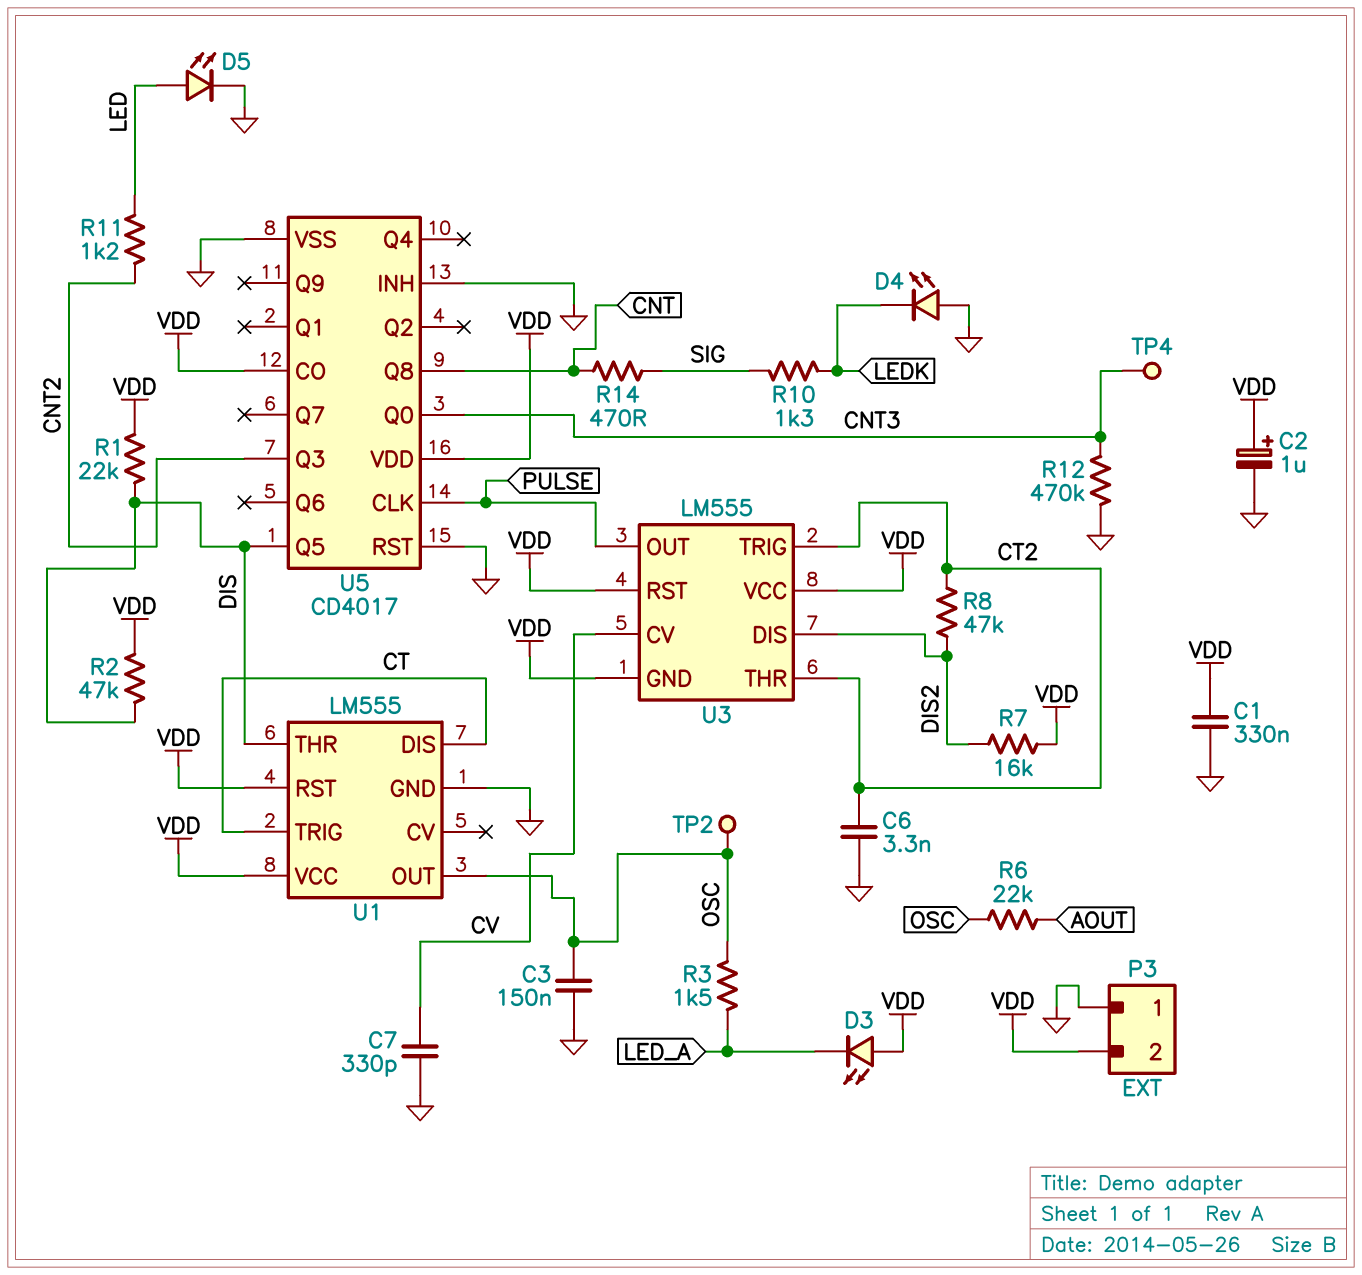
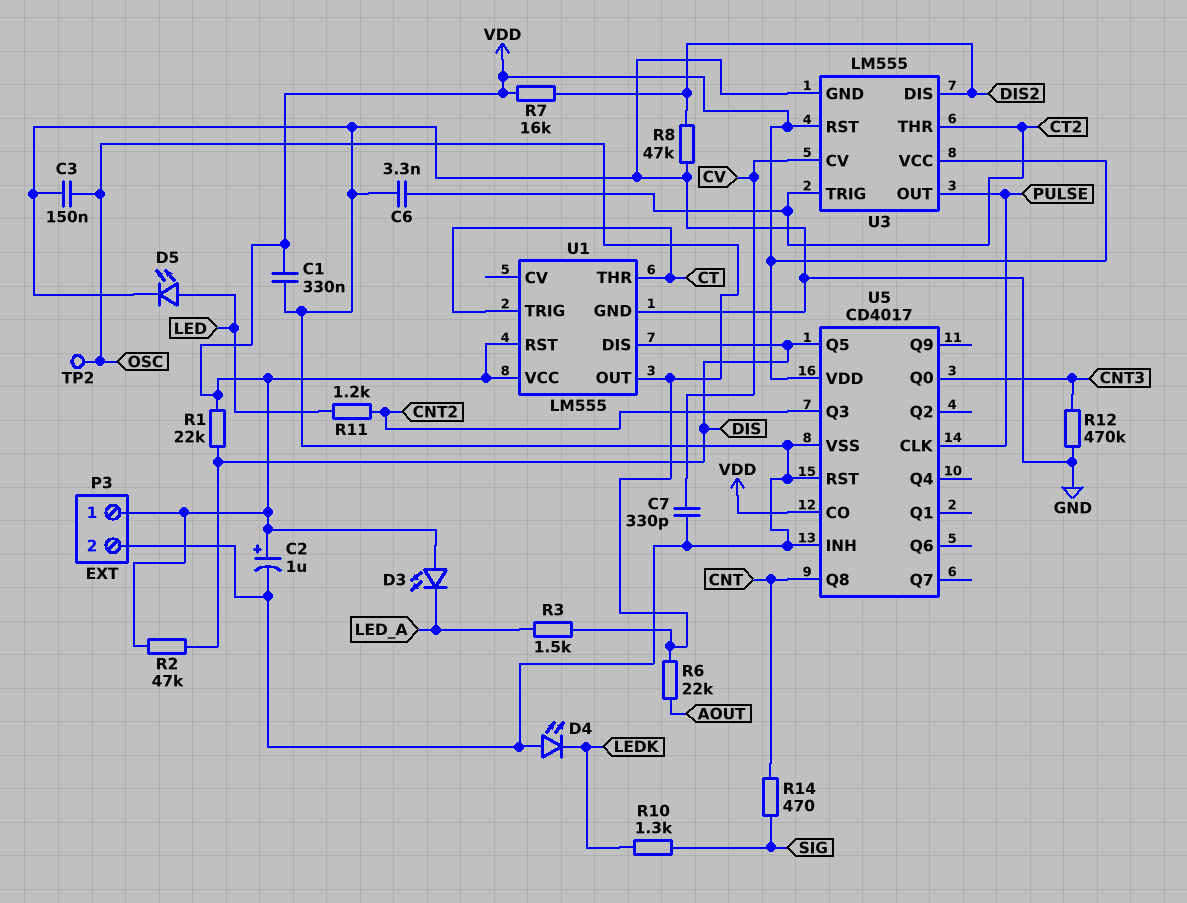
P3 pin 1: GND -> VDD
P3 pin 2: VDD -> GND
R8: 47k (CT2, DIS2) -> 47k (DIS2, GND)
TP4: test point (CNT3) -> none
U1 pin DIS: CT -> DIS
U1 pin THR: DIS -> CT
U3 pin GND: VDD -> GND

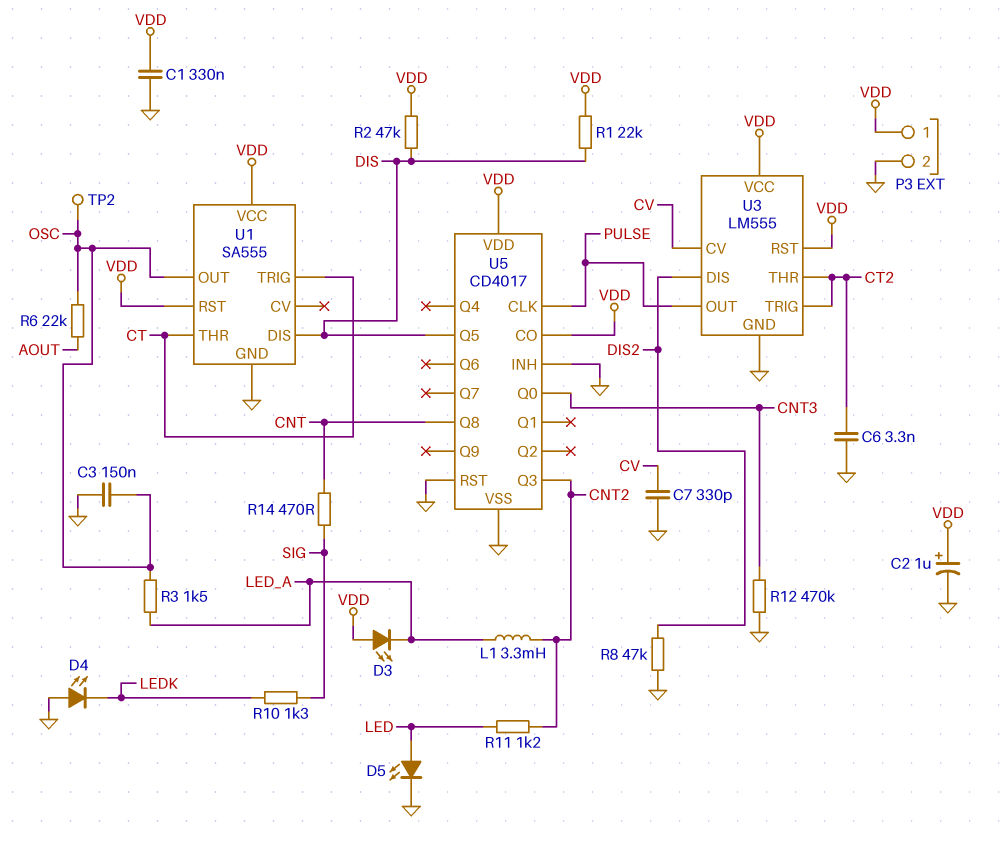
L1: none -> 3.3mH (CNT2, LED_A)
R7: 16k (DIS2, VDD) -> none
U1: LM555 -> SA555

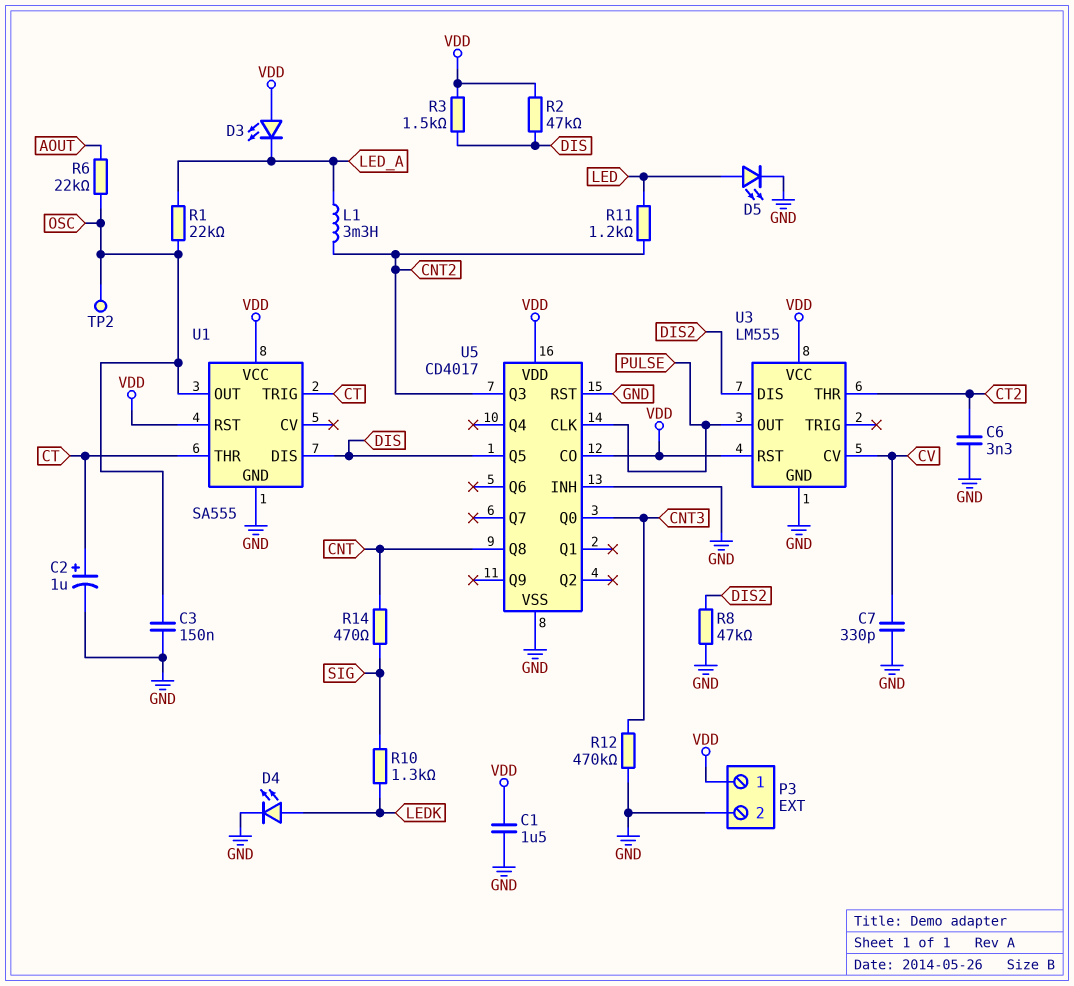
C1: 330nF (GND, VDD) -> 1.5uF (GND, VDD)
C2: 1uF (plus VDD, minus GND) -> 1uF (plus CT, minus GND)
D4: LED (A GND, K LEDK) -> LED (A LEDK, K GND)
R1: 22k (DIS, VDD) -> 22k (LED_A, OSC)
R3: 1.5k (LED_A, OSC) -> 1.5k (DIS, VDD)
U3 pin TRIG: CT2 -> none

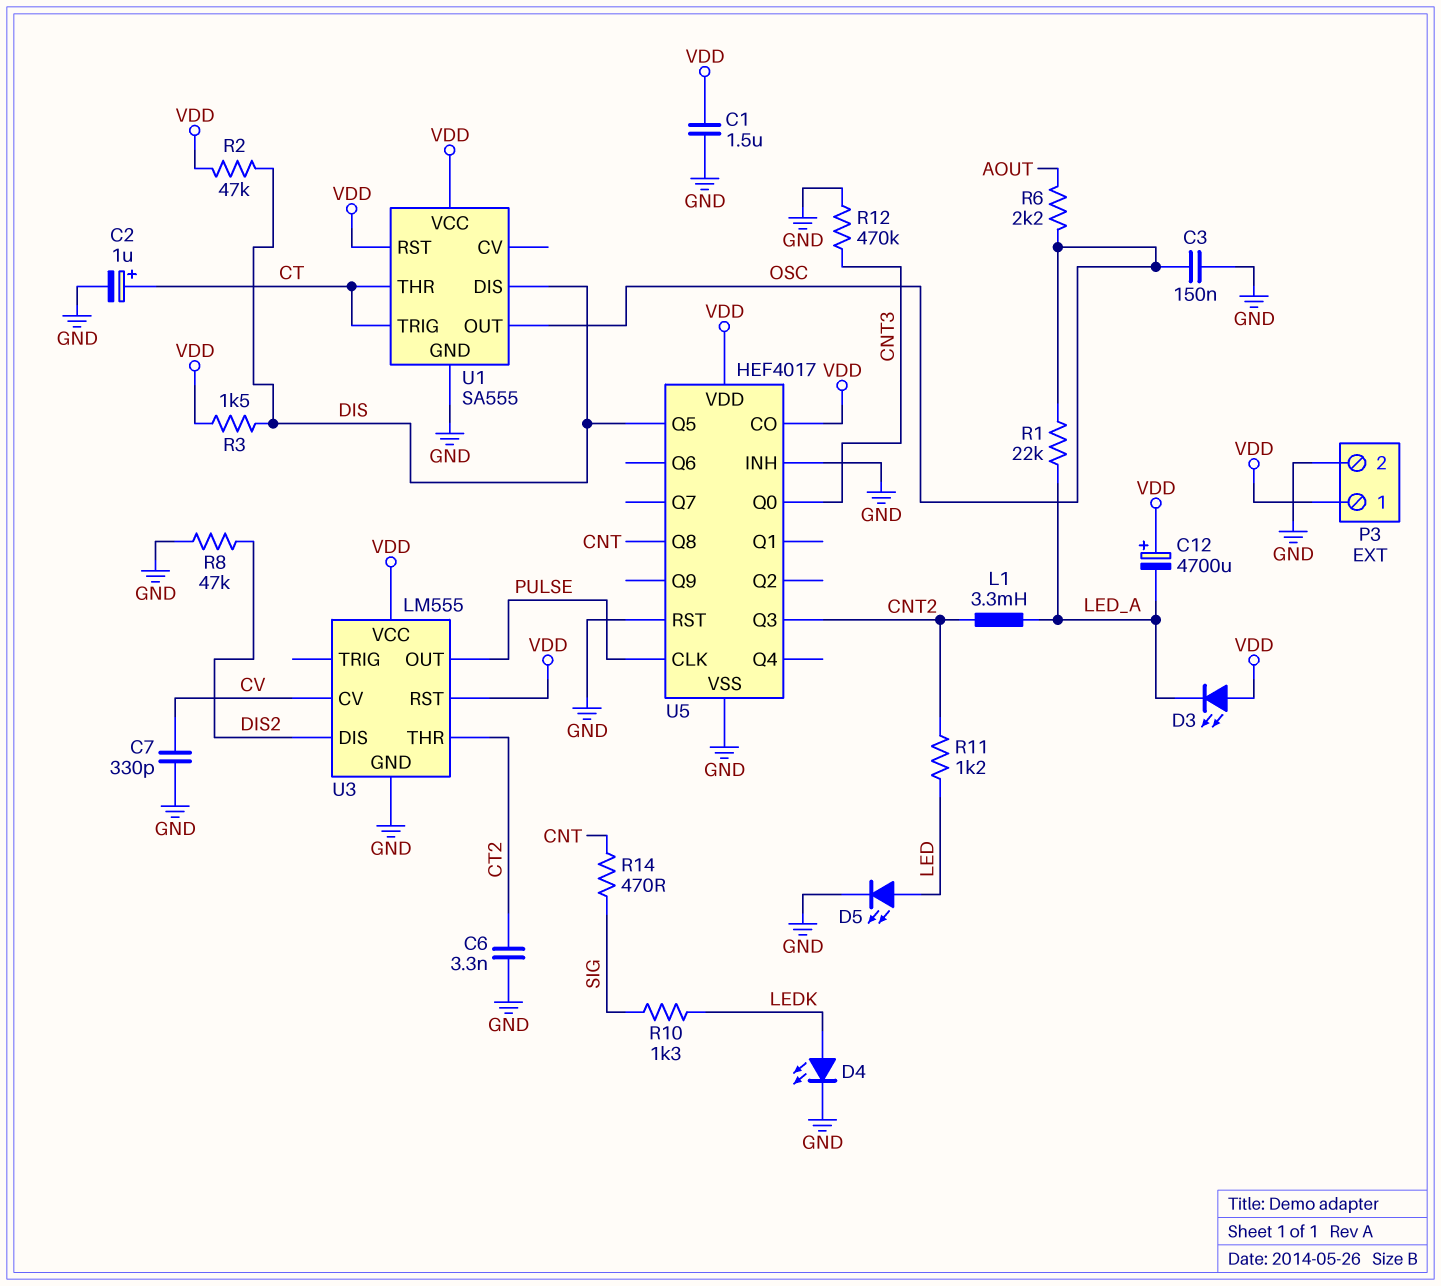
C12: none -> 4700uF (plus VDD, minus LED_A)
R6: 22k (AOUT, OSC) -> 2.2k (AOUT, OSC)
TP2: test point (OSC) -> none
U5: CD4017 -> HEF4017

